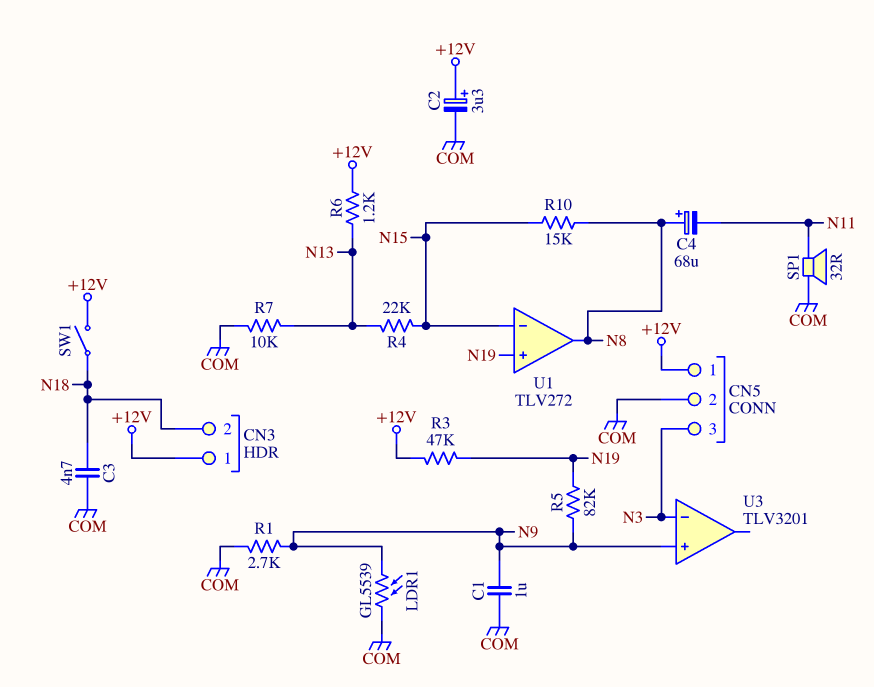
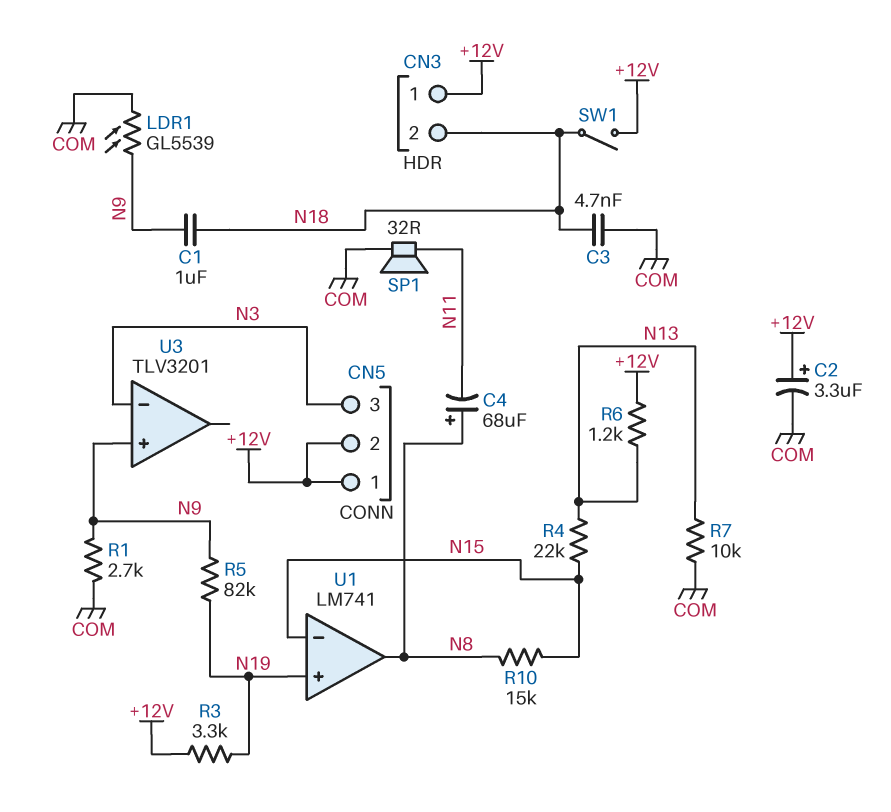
C1: 1uF (COM, N9) -> 1uF (N9, N18)
CN5 pin 2: COM -> +12V
R3: 47k (+12V, N19) -> 3.3k (+12V, N19)
U1: TLV272 -> LM741

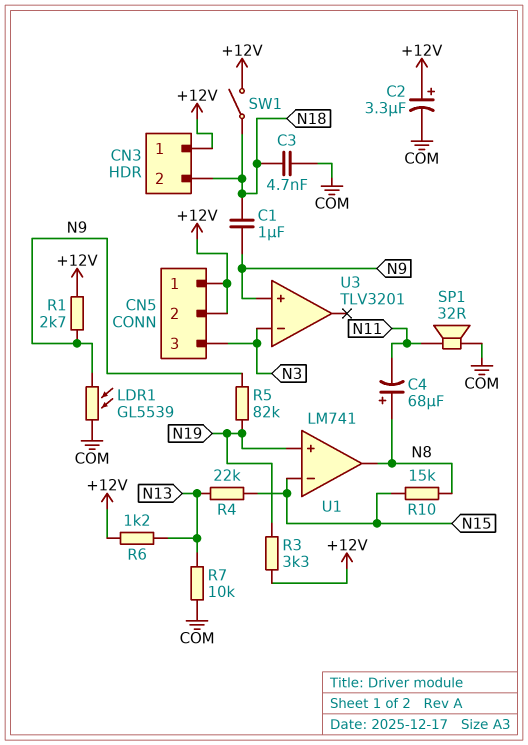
R1: 2.7k (COM, N9) -> 2.7k (+12V, N9)

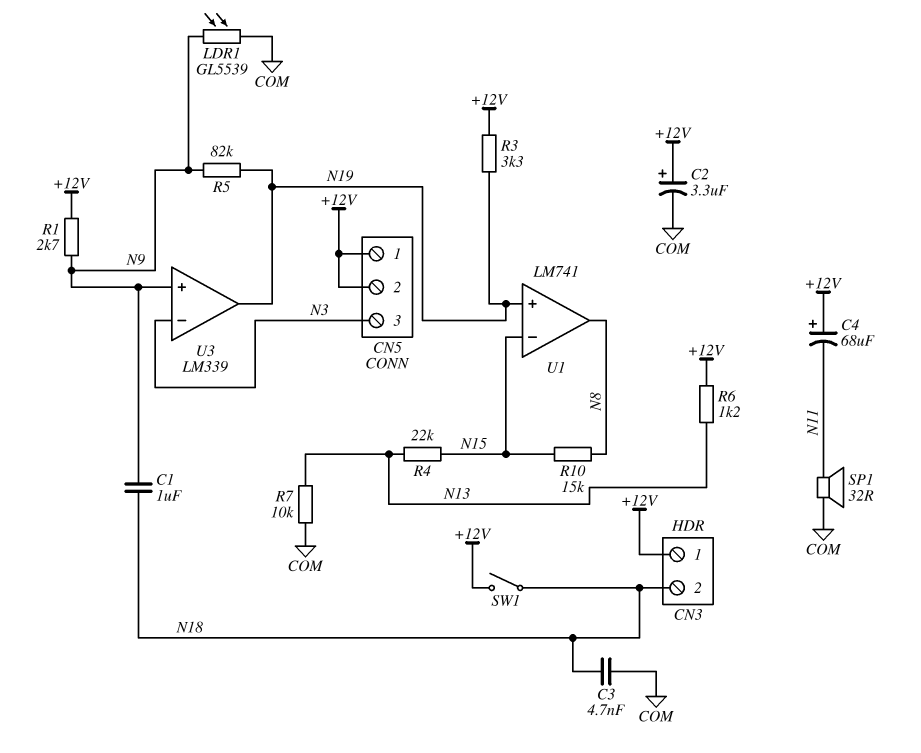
C4: 68uF (plus N8, minus N11) -> 68uF (plus +12V, minus N11)
U3: TLV3201 -> LM339
U3 pin out: none -> N19

